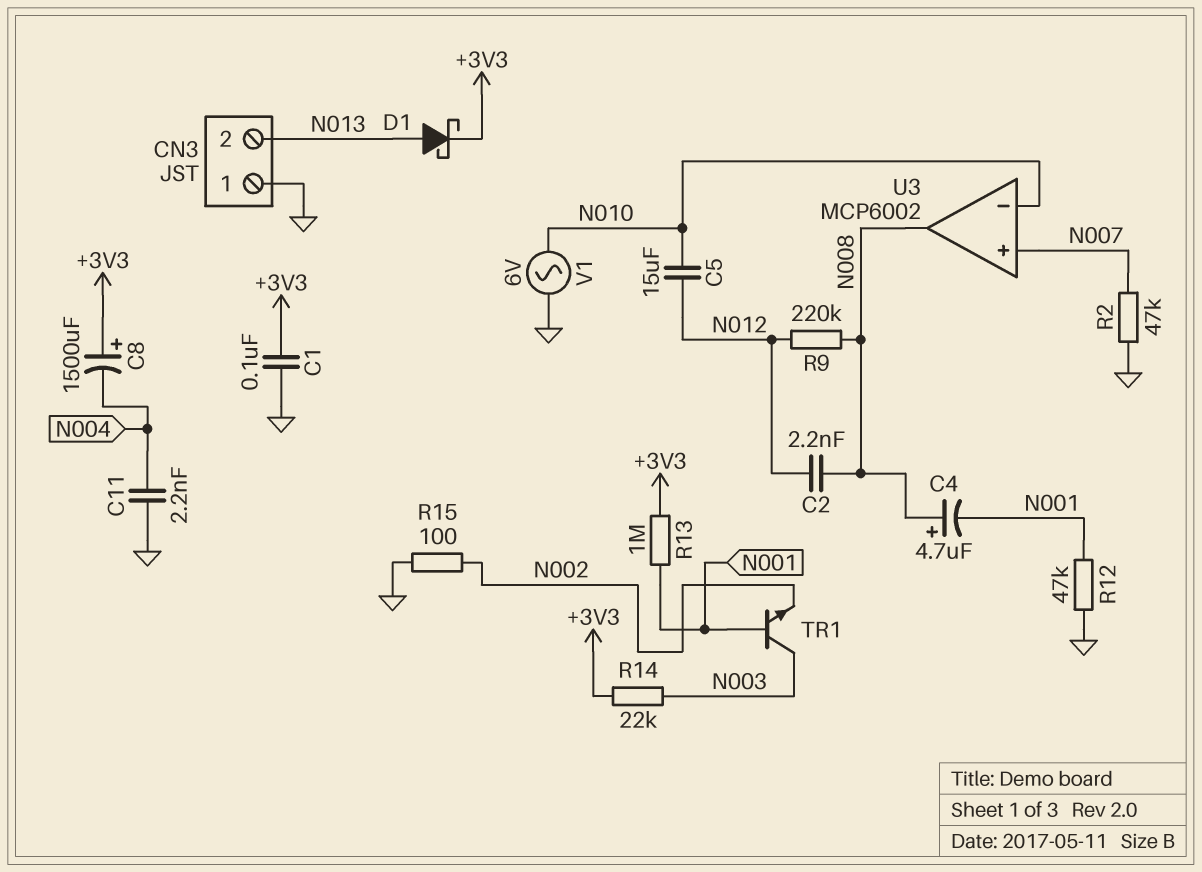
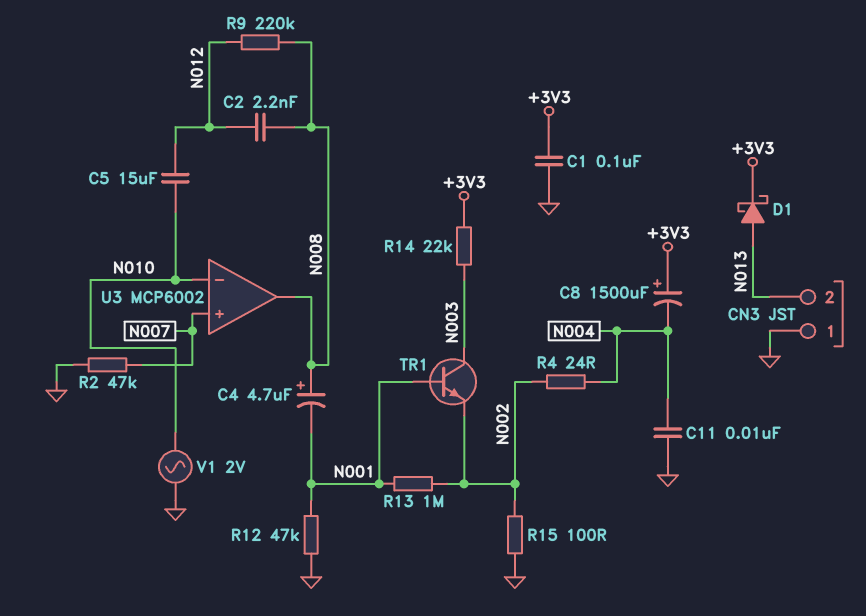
C11: 2.2nF (GND, N004) -> 10nF (GND, N004)
R4: none -> 24 (N002, N004)
R13: 1M (+3V3, N001) -> 1M (N001, N002)
V1: AC 6V (GND, N010) -> AC 2V (GND, N010)

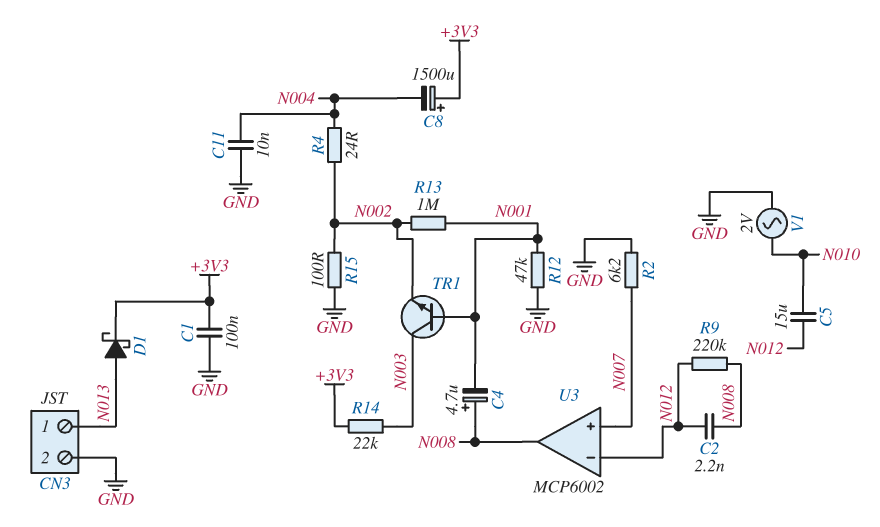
CN3 pin 1: GND -> N013
CN3 pin 2: N013 -> GND
R2: 47k (GND, N007) -> 6.2k (GND, N007)
U3 pin in-: N010 -> N012

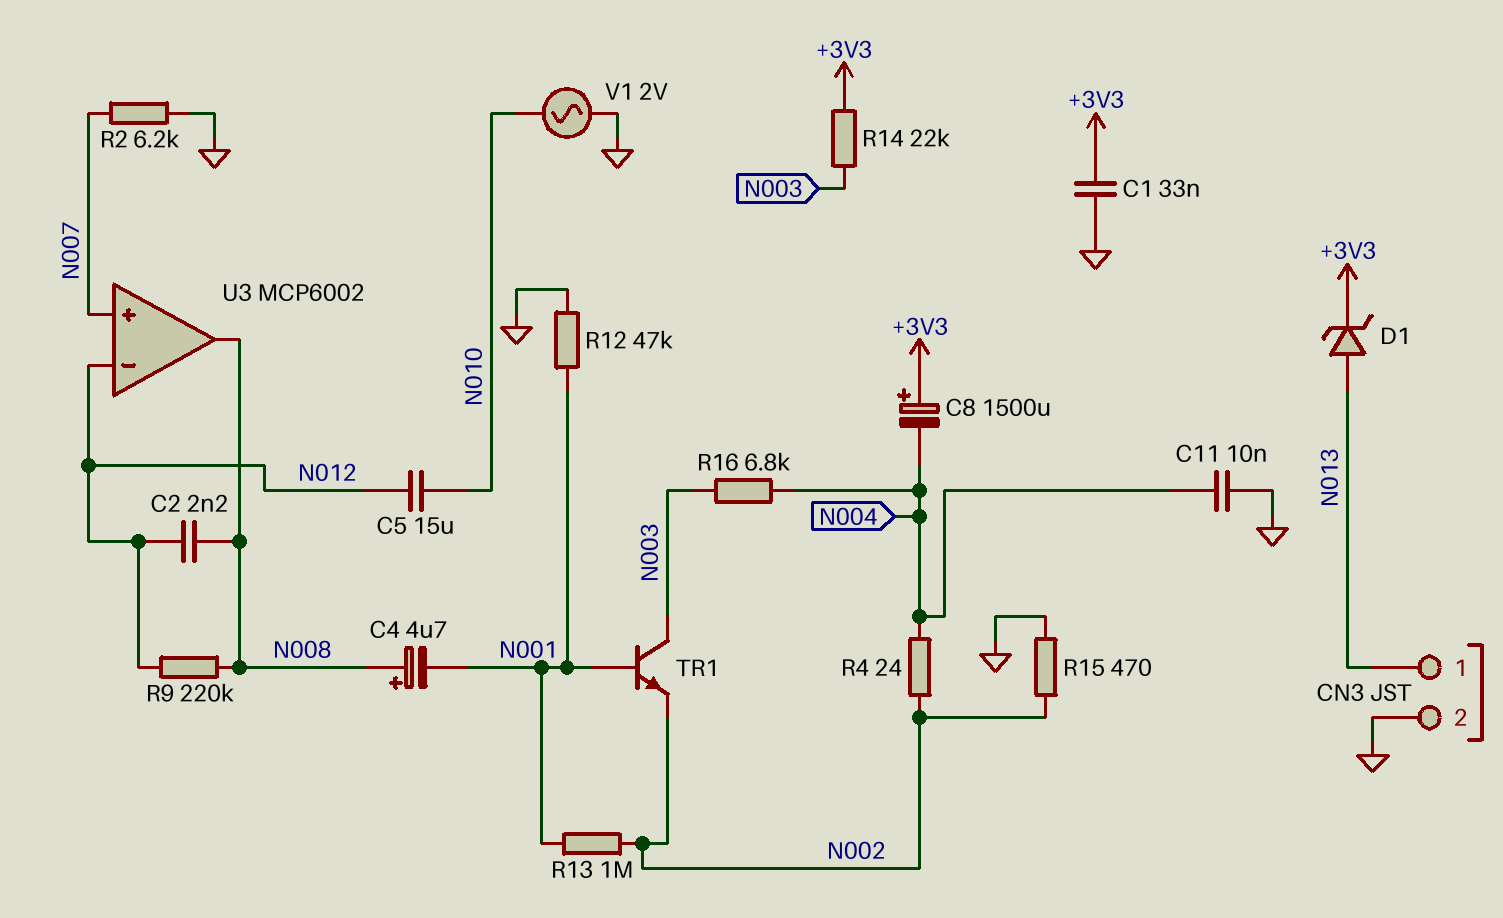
C1: 100nF (+3V3, GND) -> 33nF (+3V3, GND)
D1: schottky (A N013, K +3V3) -> zener (A N013, K +3V3)
R15: 100 (GND, N002) -> 470 (GND, N002)
R16: none -> 6.8k (N003, N004)

